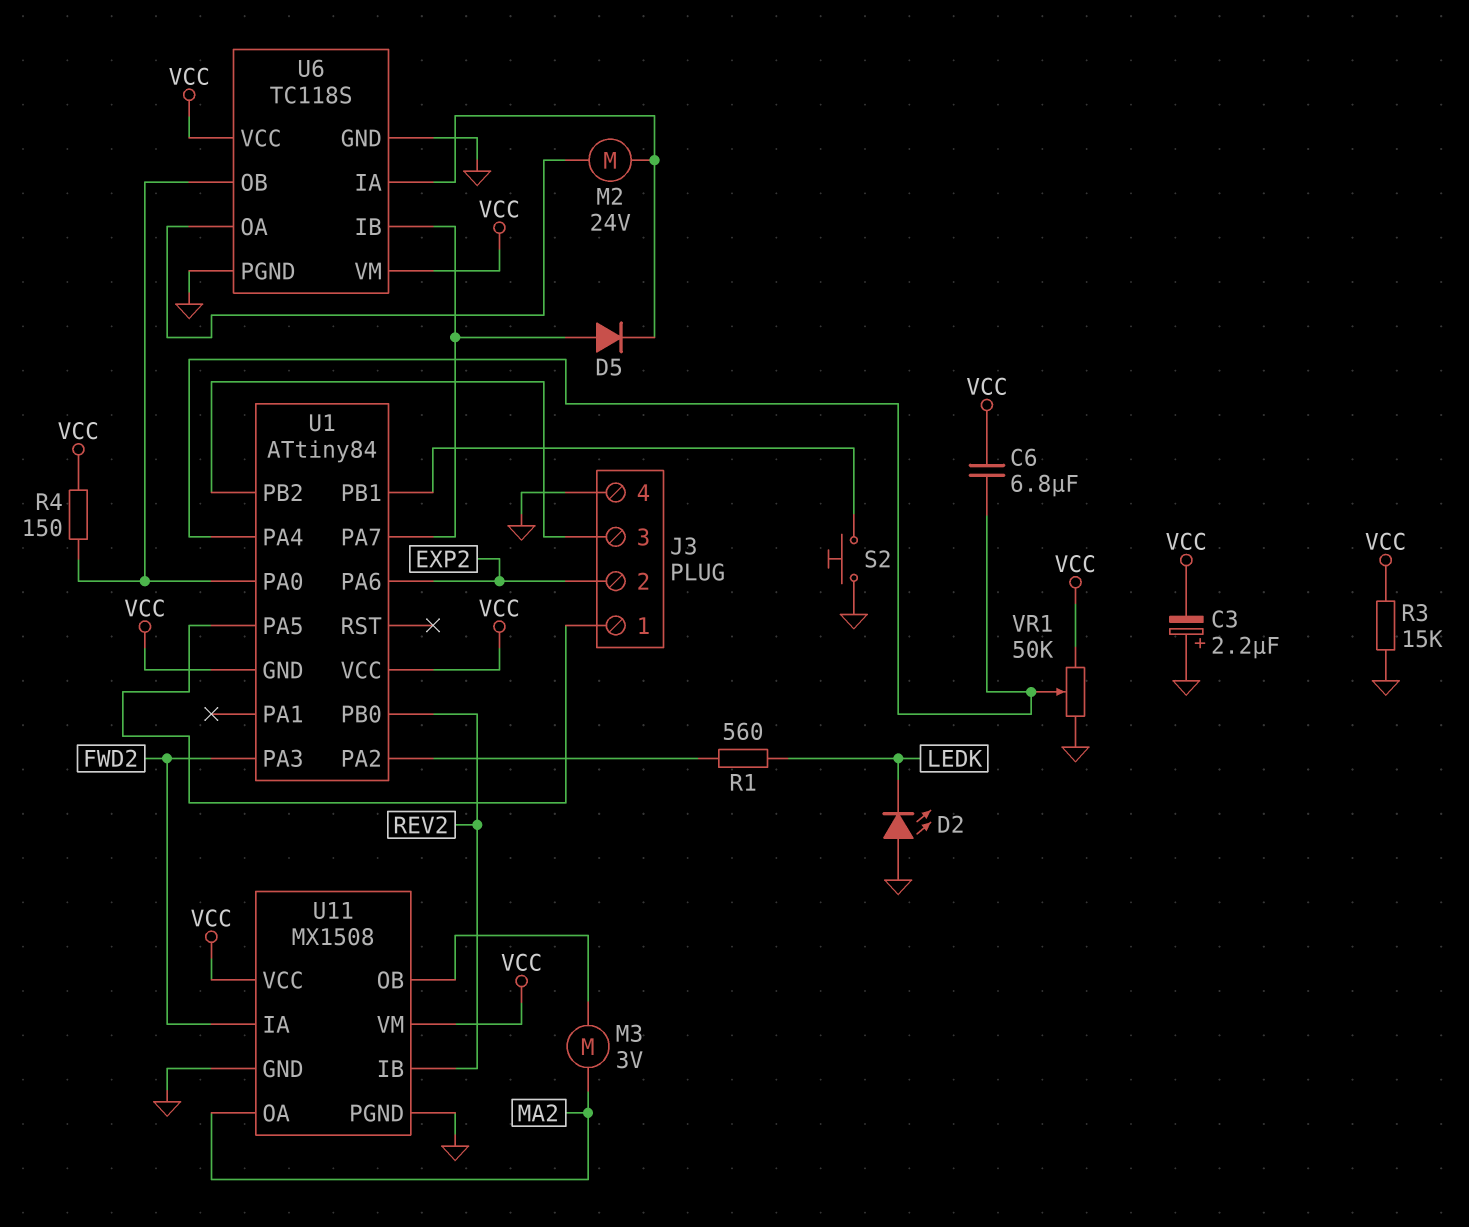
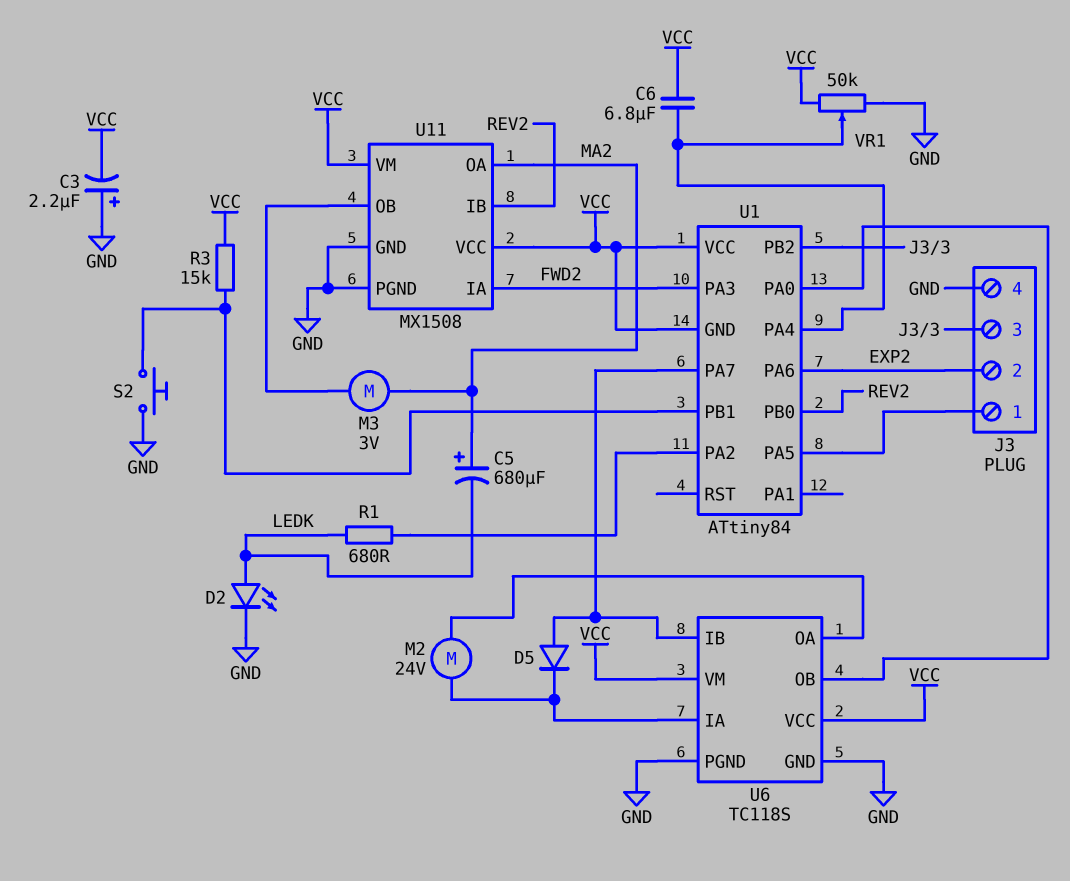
C5: none -> 680uF (plus MA2, minus LEDK)
D2: LED (A GND, K LEDK) -> LED (A LEDK, K GND)
R1: 560 (LEDK, U1/PA2) -> 680 (LEDK, U1/PA2)
R3: 15k (GND, VCC) -> 15k (U1/PB1, VCC)
R4: 150 (U1/PA0, VCC) -> none

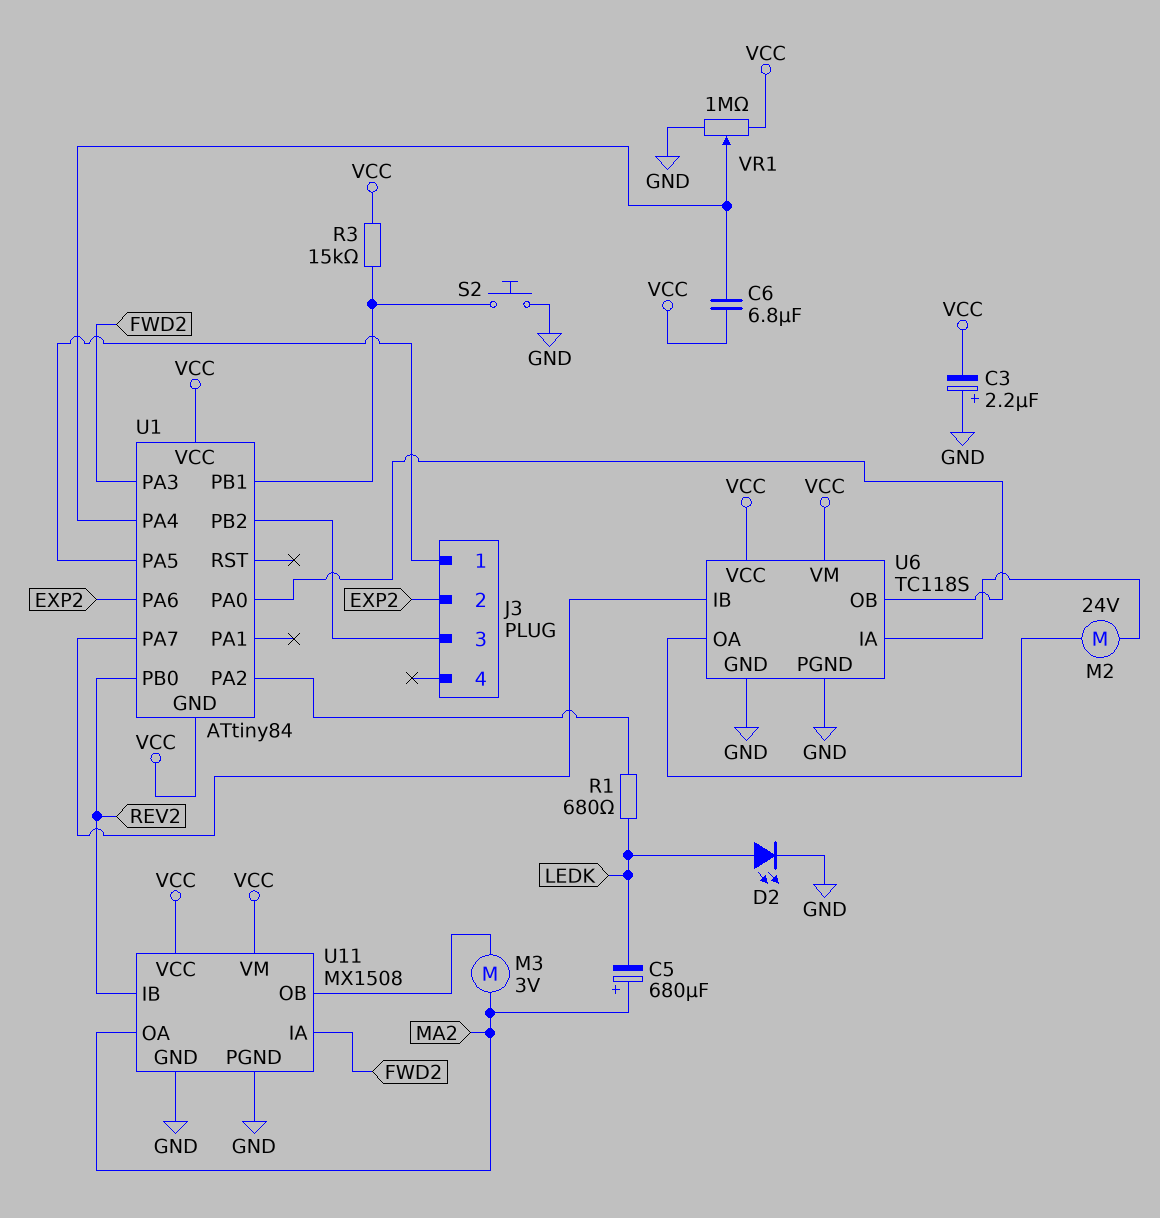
D5: diode (A U1/PA7, K U6/IA) -> none
J3 pin 4: GND -> none
VR1: 50k (GND, VCC, wiper U1/PA4) -> 1M (GND, VCC, wiper U1/PA4)

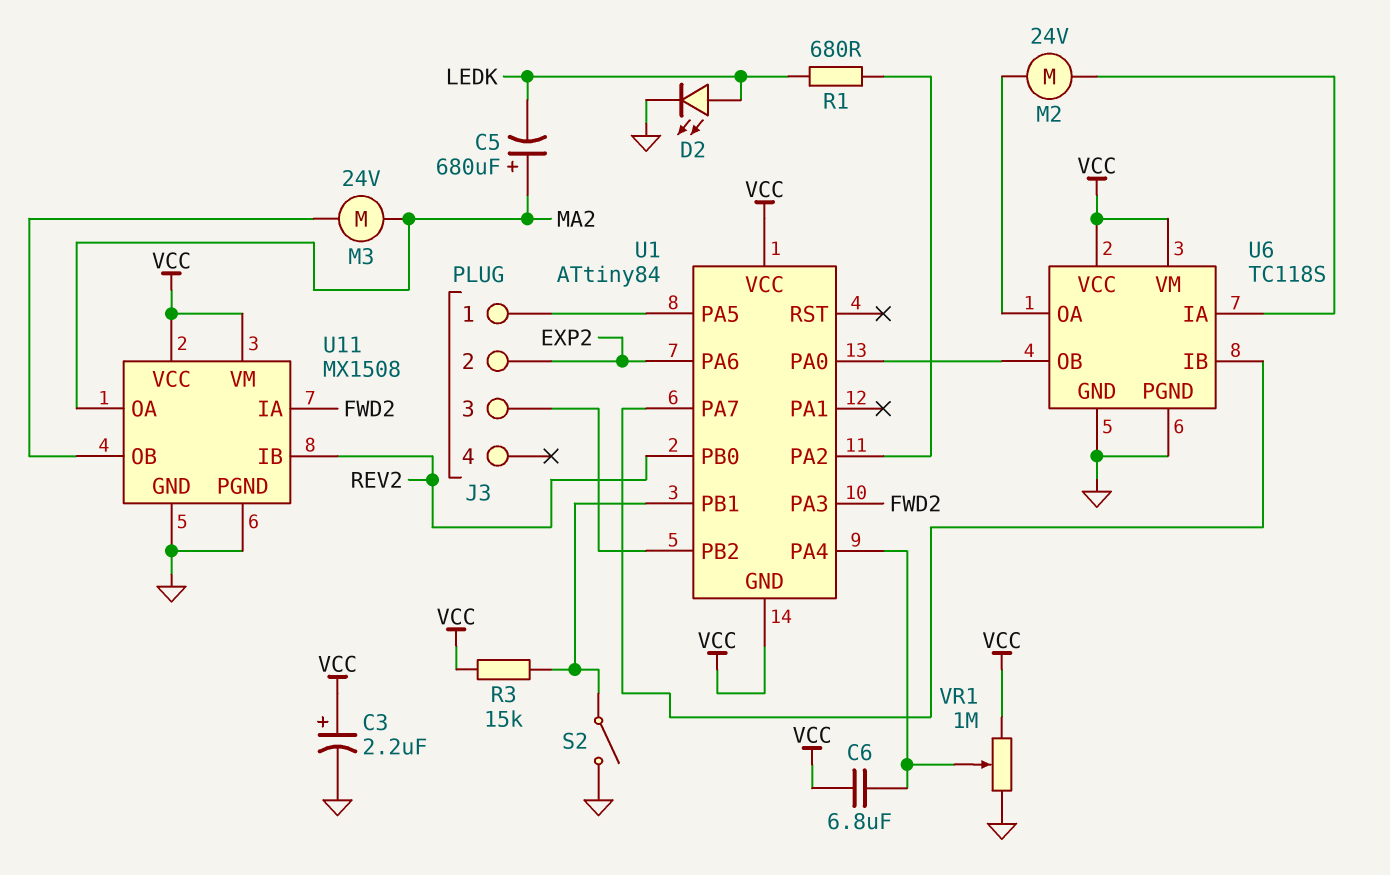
C3: 2.2uF (plus GND, minus VCC) -> 2.2uF (plus VCC, minus GND)
M3: motor 3V (MA2, U11/OB) -> motor 24V (MA2, U11/OB)
S2: button (GND, U1/PB1) -> switch (GND, U1/PB1)

